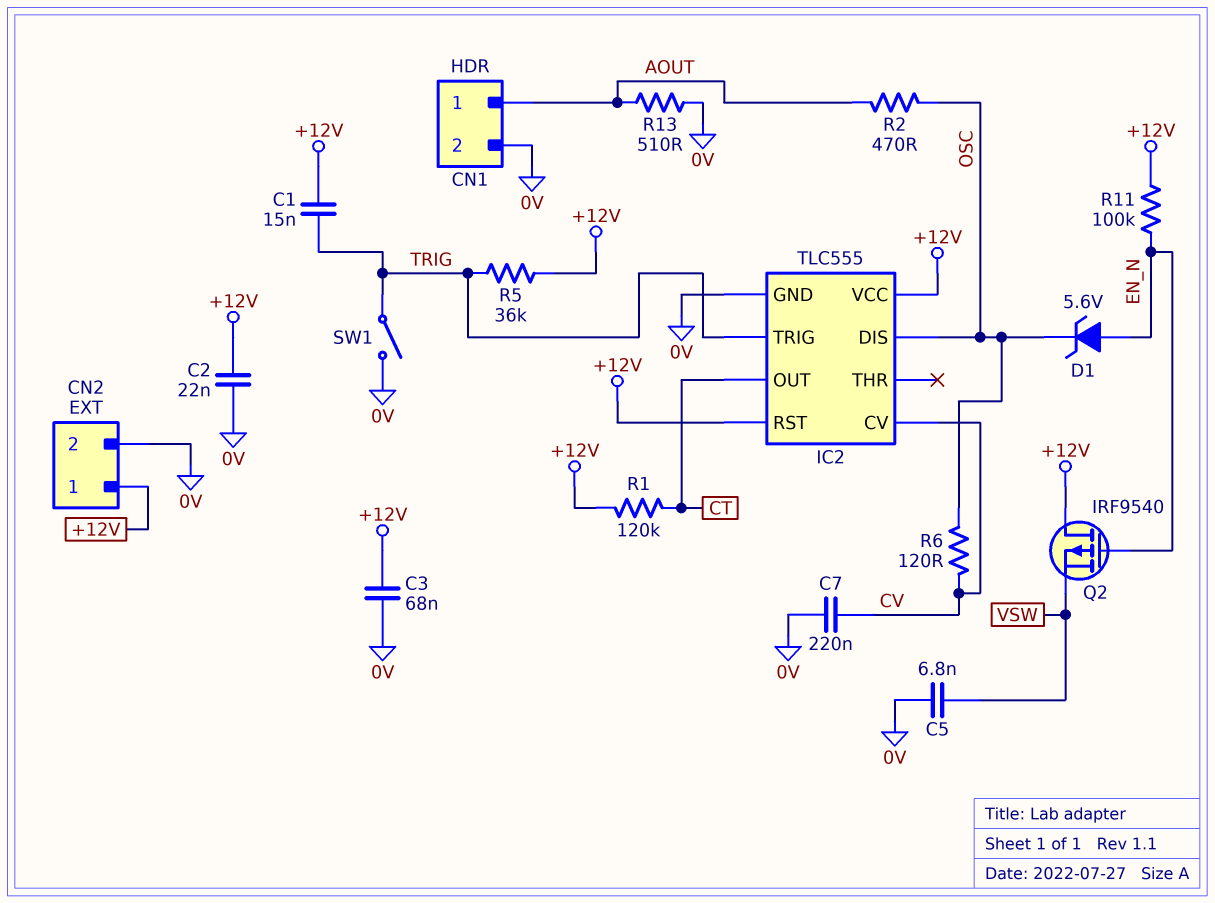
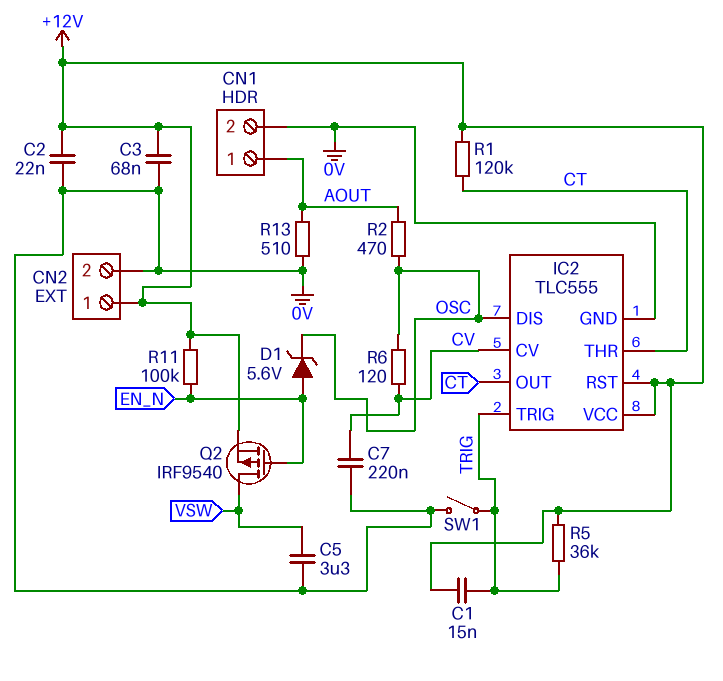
C5: 6.8nF (0V, VSW) -> 3.3uF (0V, VSW)
IC2 pin THR: none -> CT
Q2: PMOS IRF9540 (G EN_N, D +12V, S VSW) -> PMOS IRF9540 (G EN_N, D VSW, S +12V)

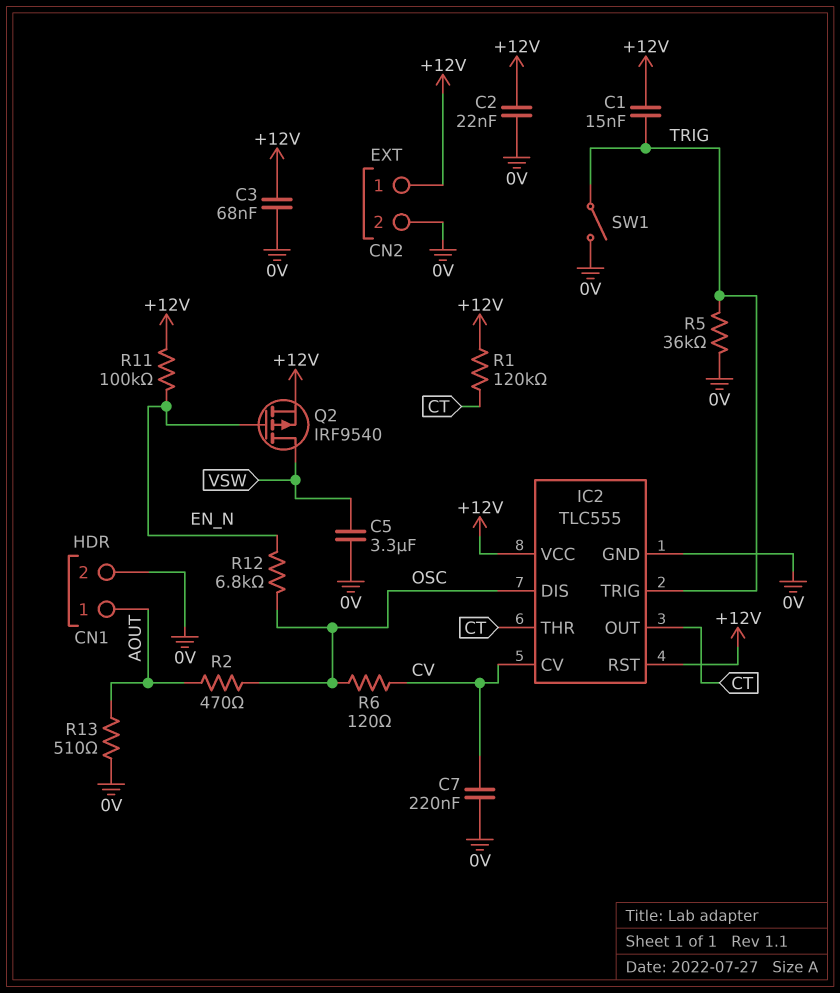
D1: zener 5.6V (A EN_N, K OSC) -> none
R5: 36k (+12V, TRIG) -> 36k (0V, TRIG)
R12: none -> 6.8k (EN_N, OSC)

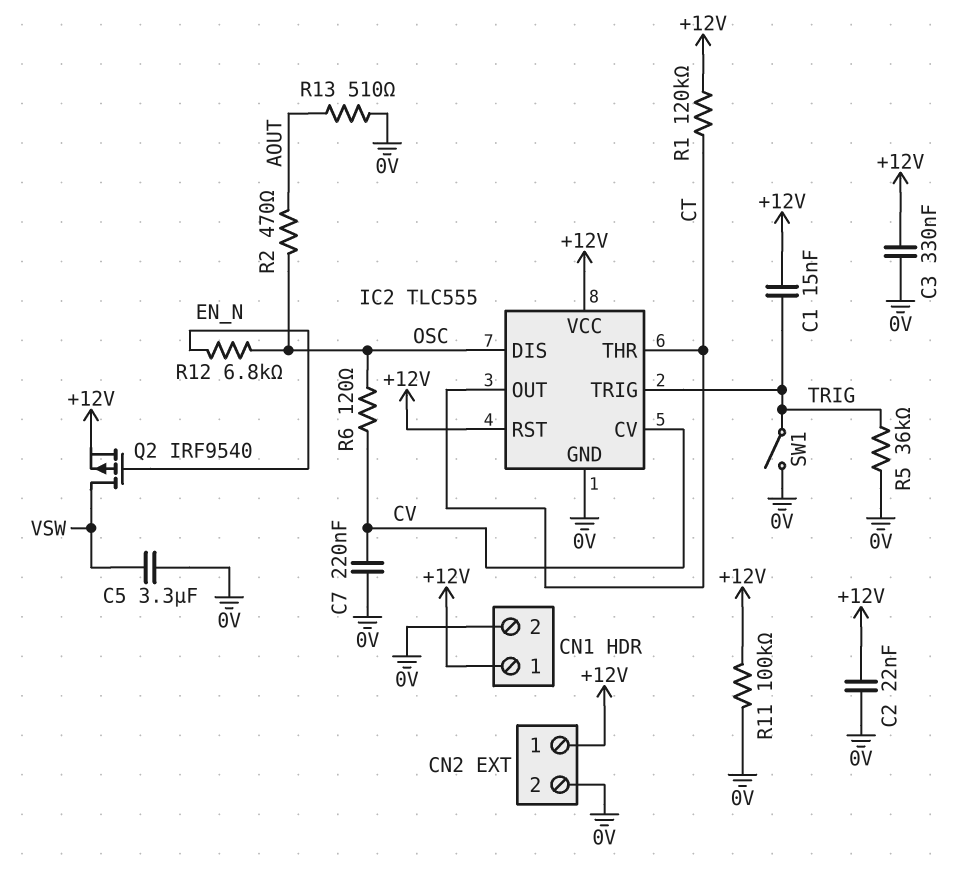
C3: 68nF (+12V, 0V) -> 330nF (+12V, 0V)
CN1 pin 1: AOUT -> +12V
R11: 100k (+12V, EN_N) -> 100k (+12V, 0V)

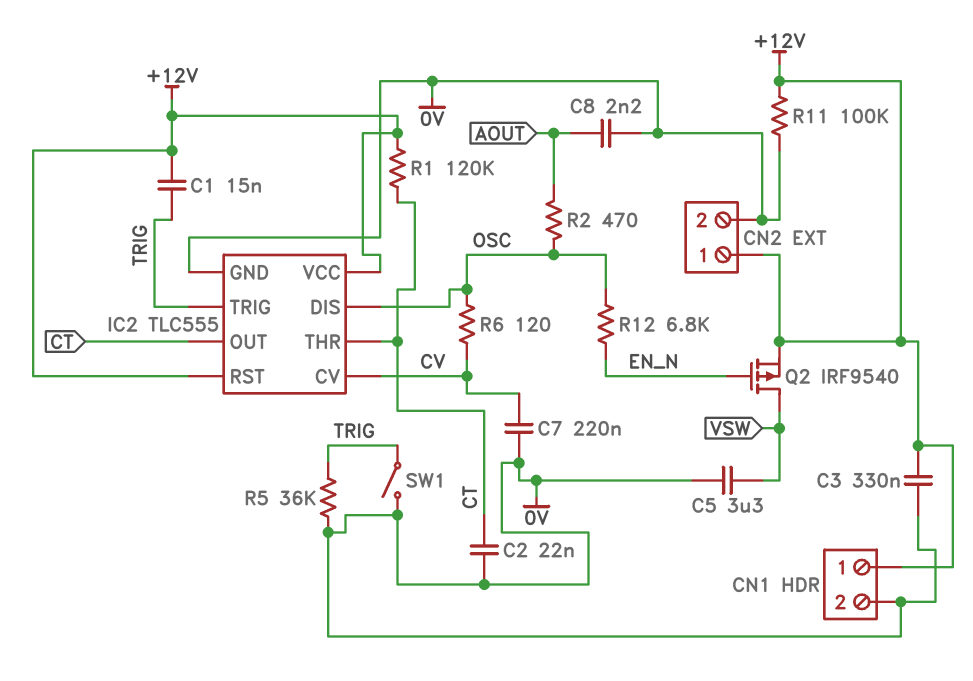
C2: 22nF (+12V, 0V) -> 22nF (0V, CT)
C8: none -> 2.2nF (0V, AOUT)
R13: 510 (0V, AOUT) -> none

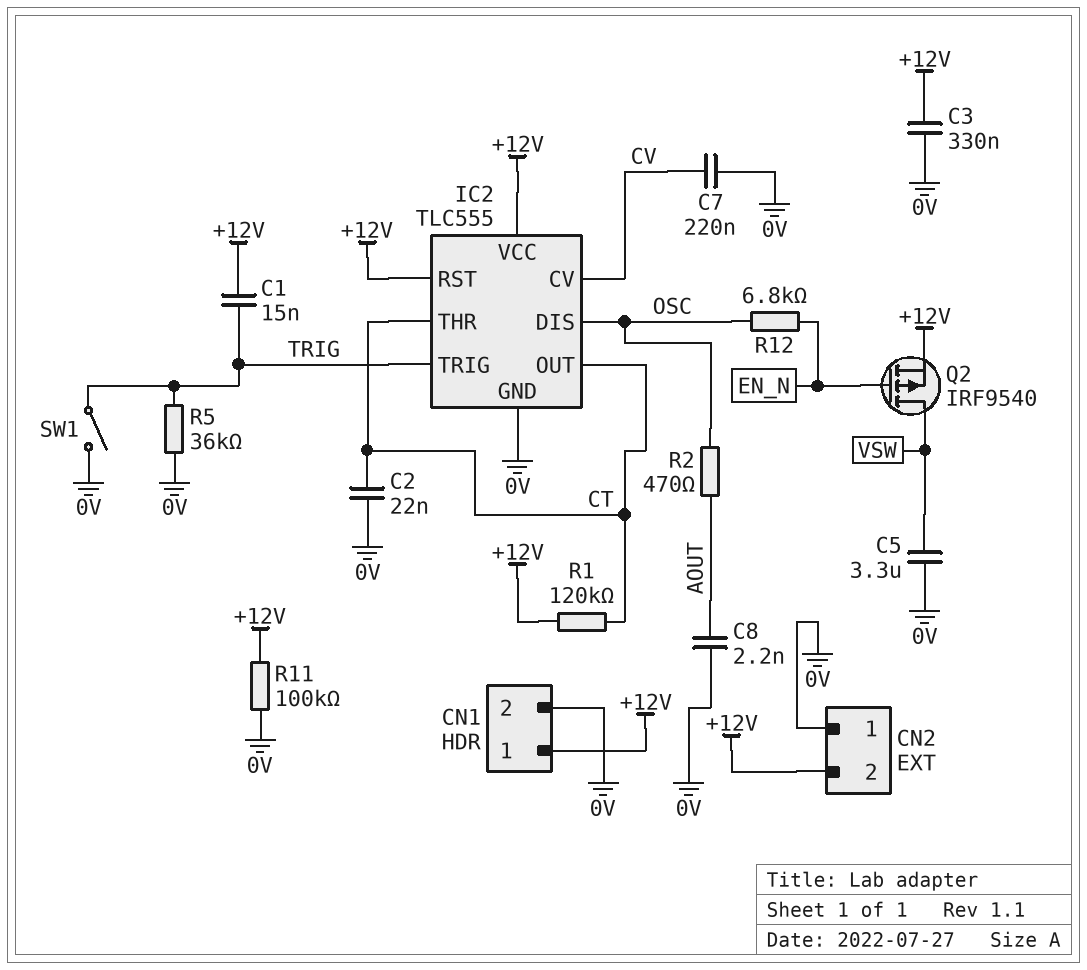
CN2 pin 1: +12V -> 0V
CN2 pin 2: 0V -> +12V
R6: 120 (CV, OSC) -> none

